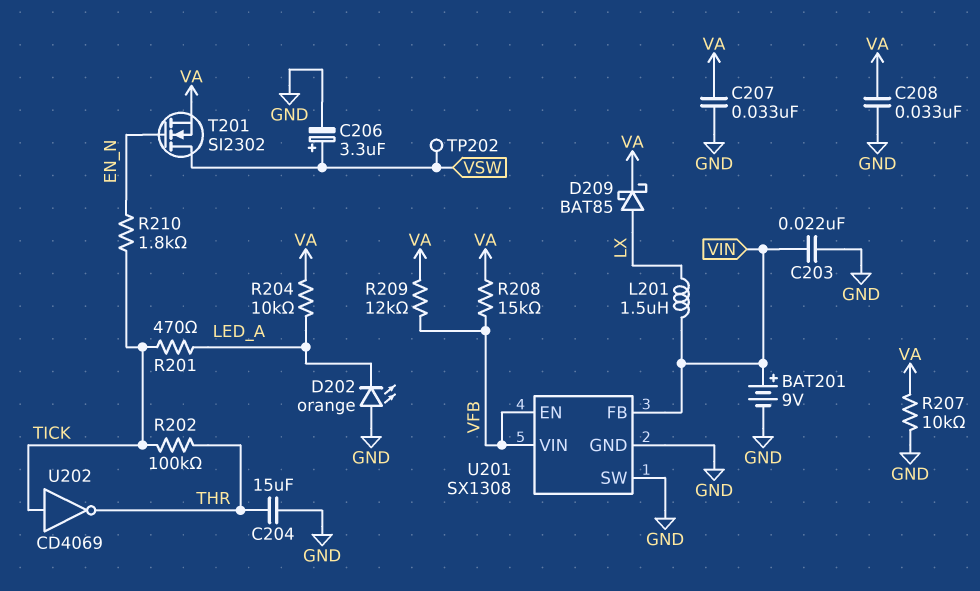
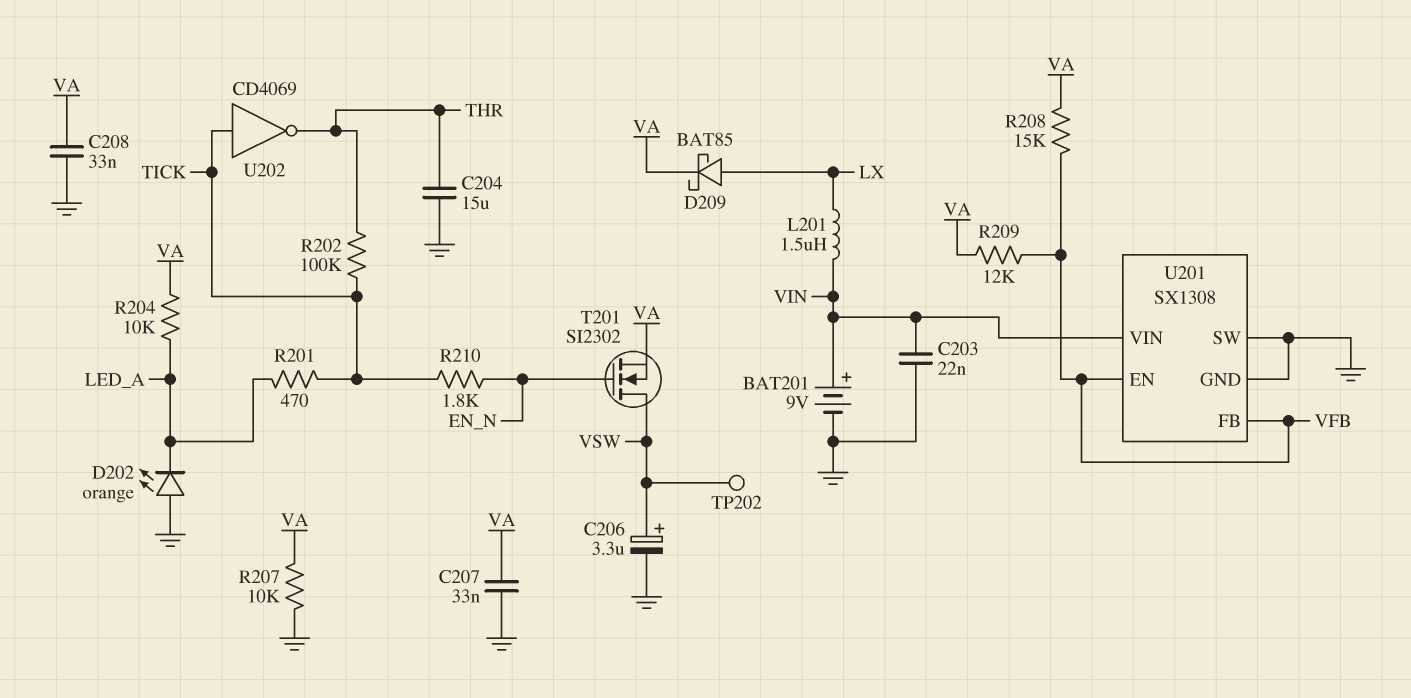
U201 pin FB: VIN -> VFB
U201 pin VIN: VFB -> VIN

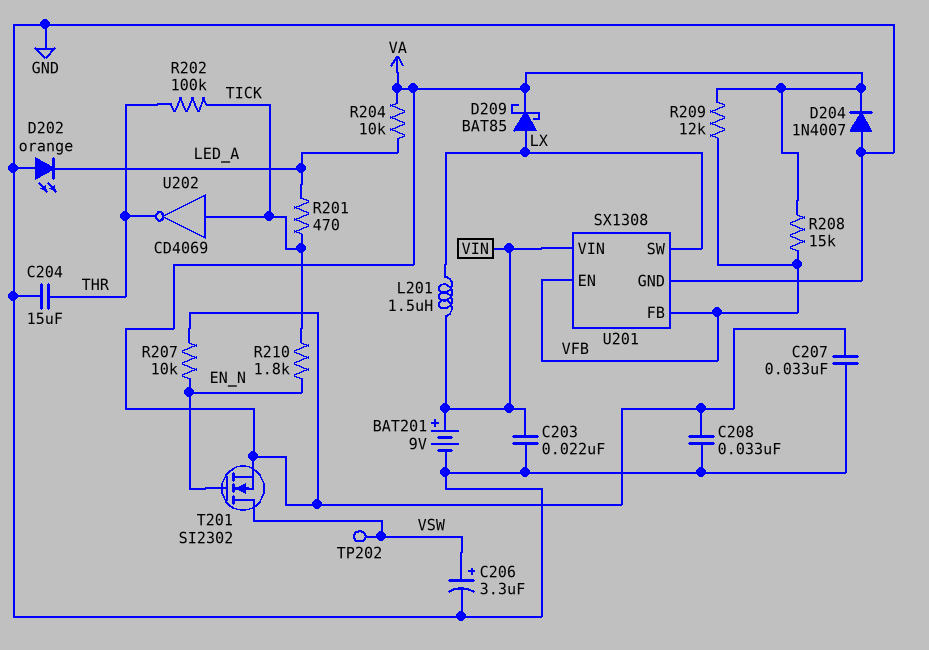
D204: none -> diode 1N4007 (A GND, K VA)
R207: 10k (GND, VA) -> 10k (EN_N, VA)
U201 pin SW: GND -> LX

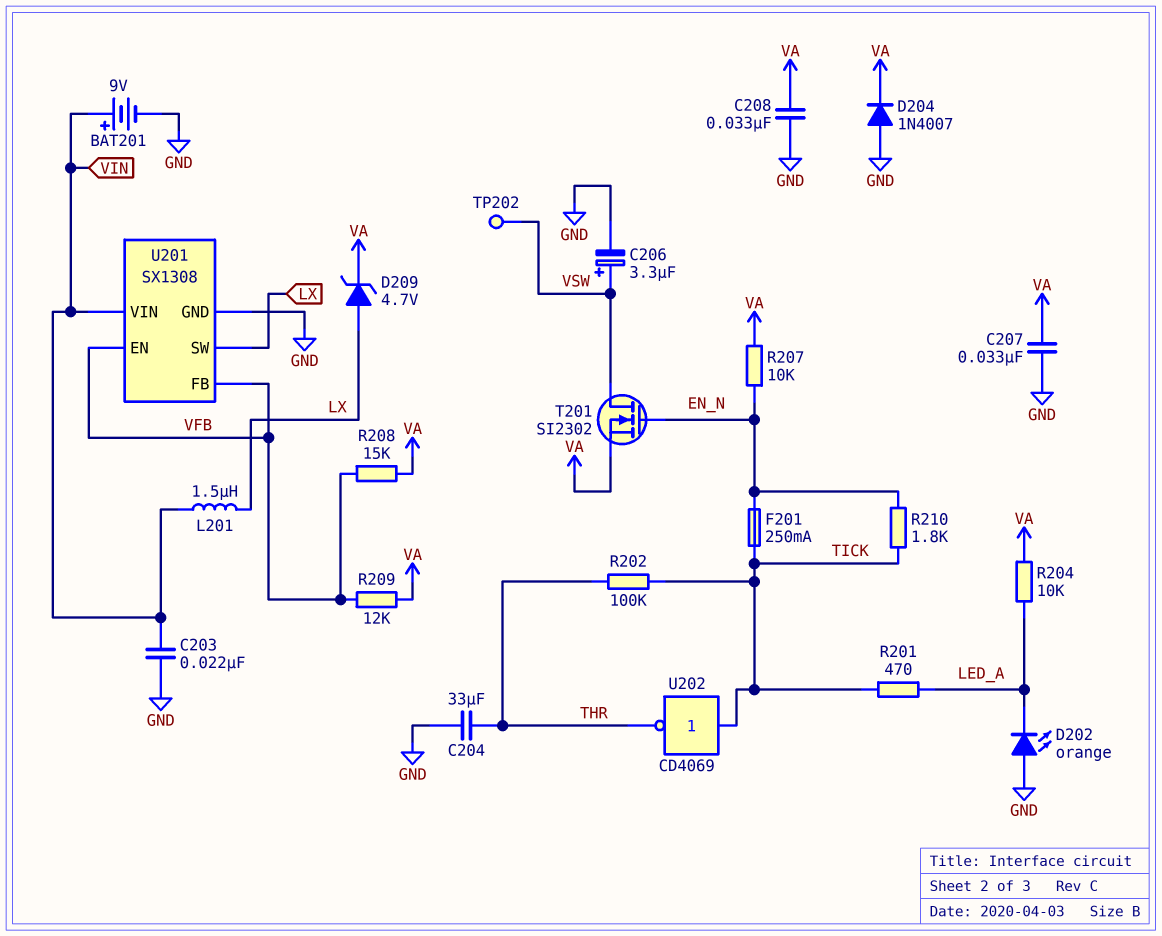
C204: 15uF (GND, THR) -> 33uF (GND, THR)
D209: schottky BAT85 (A LX, K VA) -> zener 4.7V (A LX, K VA)
F201: none -> 250mA (EN_N, TICK)

